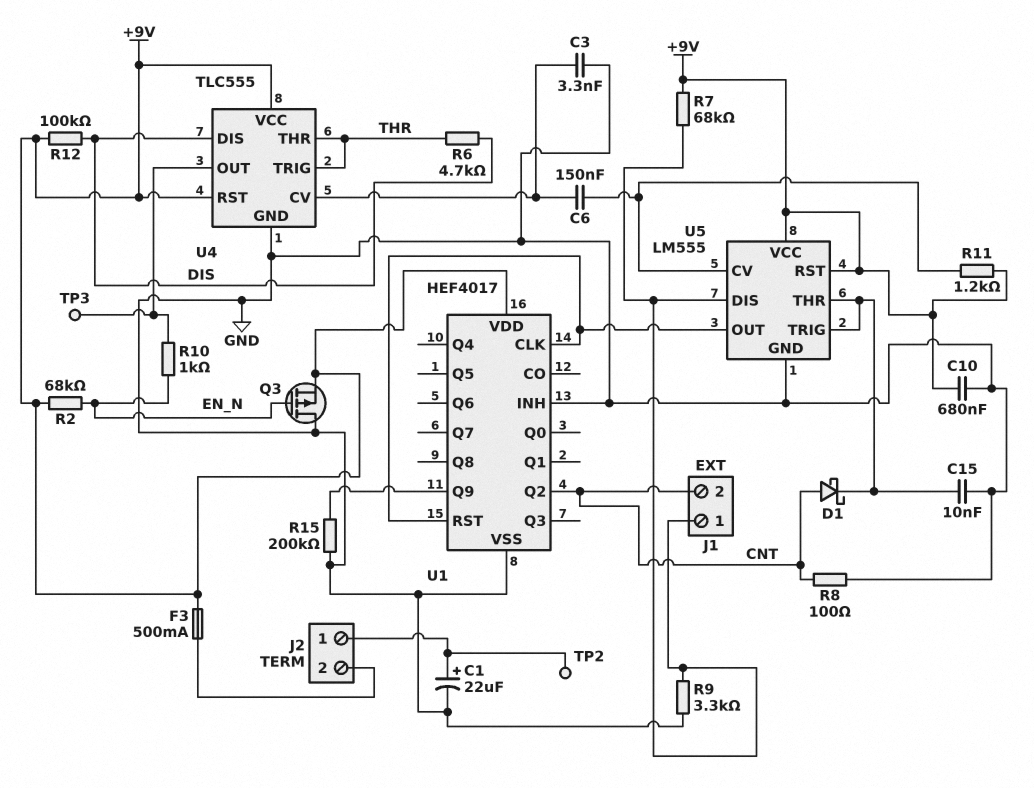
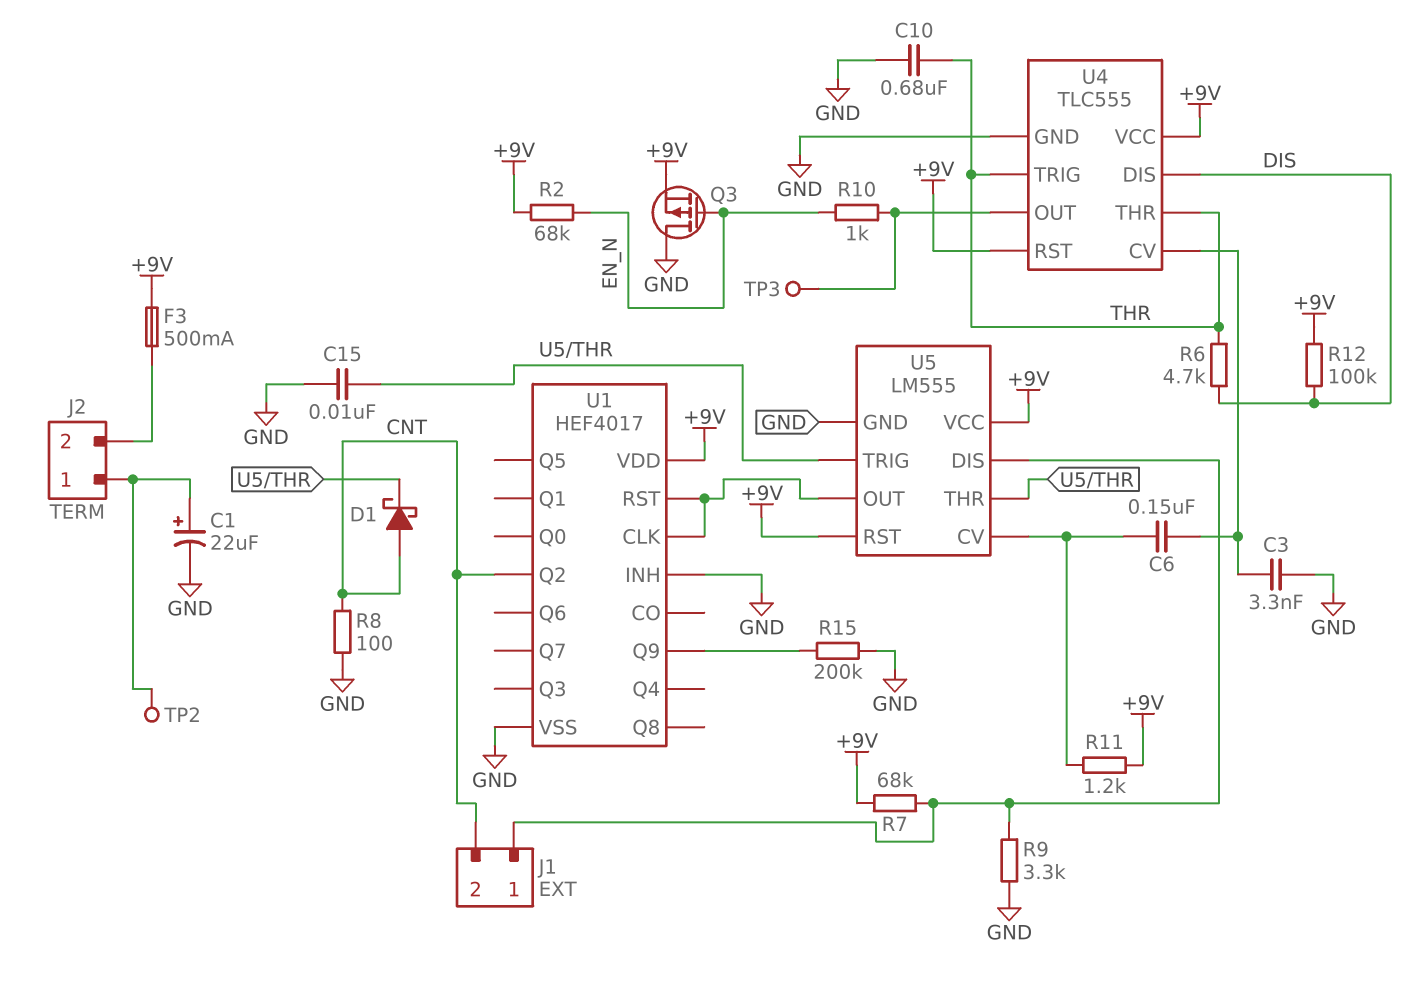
C10: 680nF (+9V, GND) -> 680nF (GND, THR)

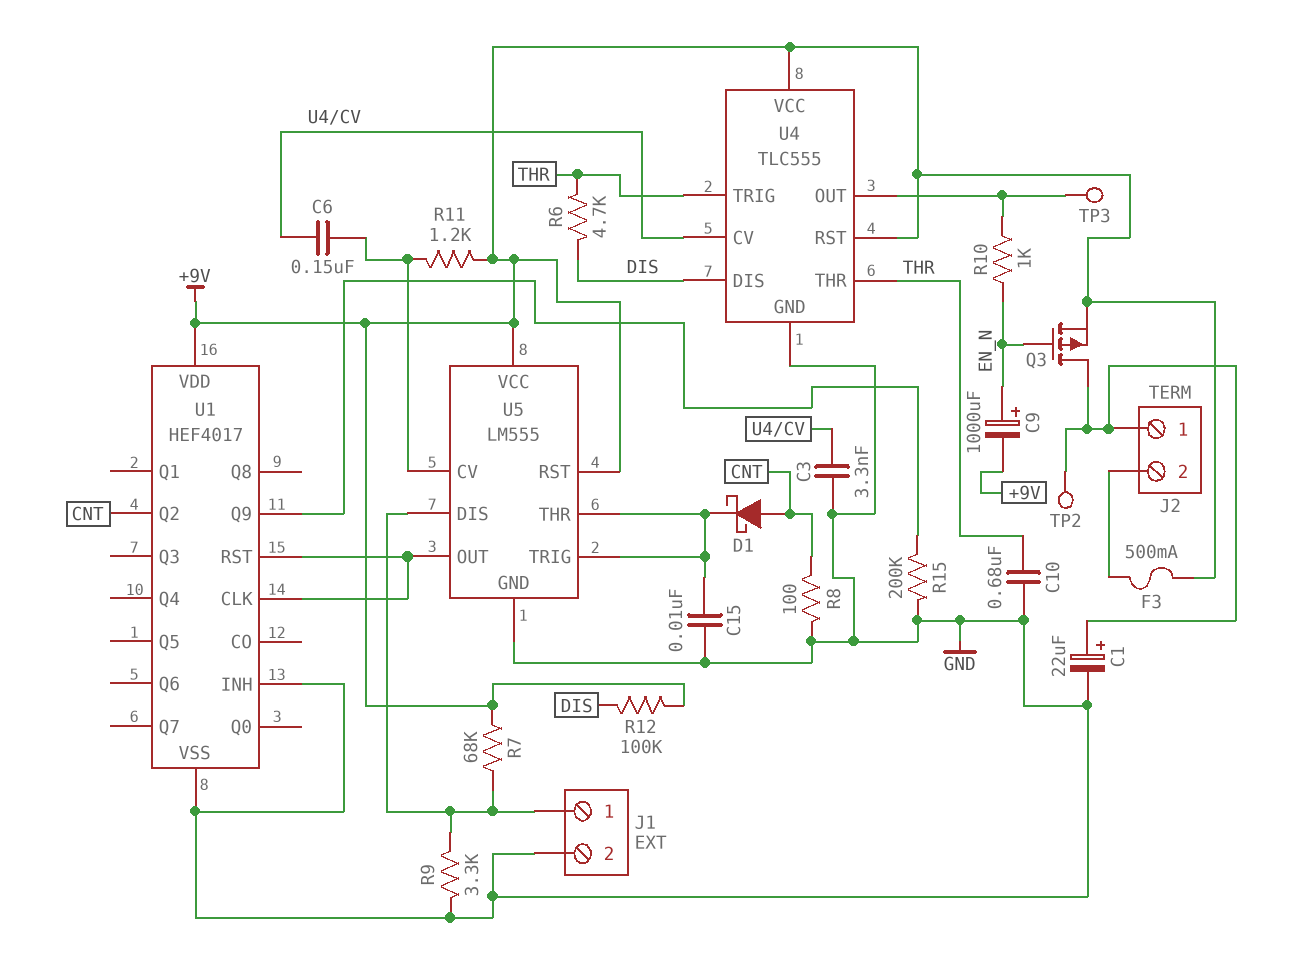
C9: none -> 1000uF (plus EN_N, minus +9V)
J1 pin 2: CNT -> GND
Q3: PMOS (G EN_N, D GND, S +9V) -> PMOS (G EN_N, D J2/1, S +9V)
R2: 68k (+9V, EN_N) -> none

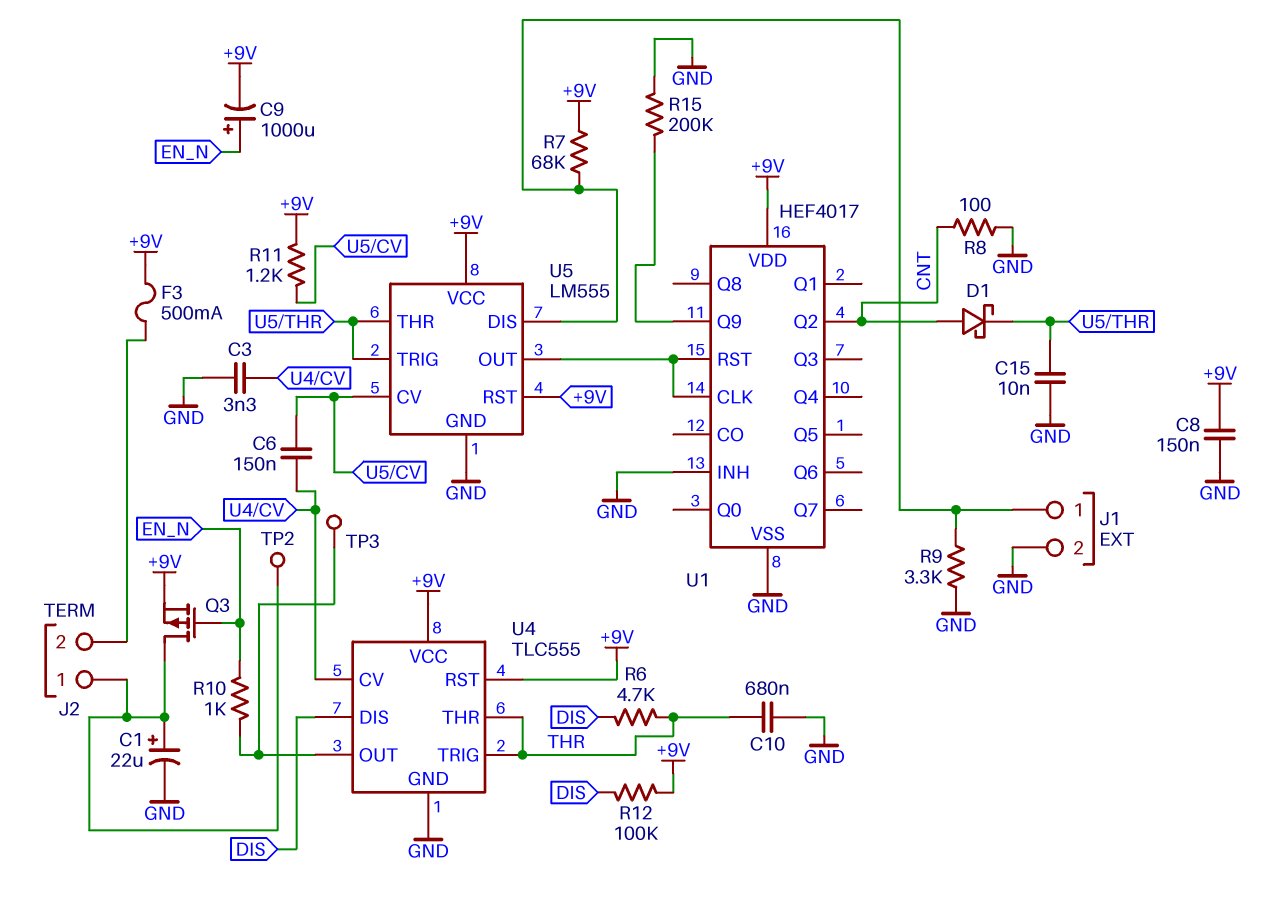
C8: none -> 150nF (+9V, GND)

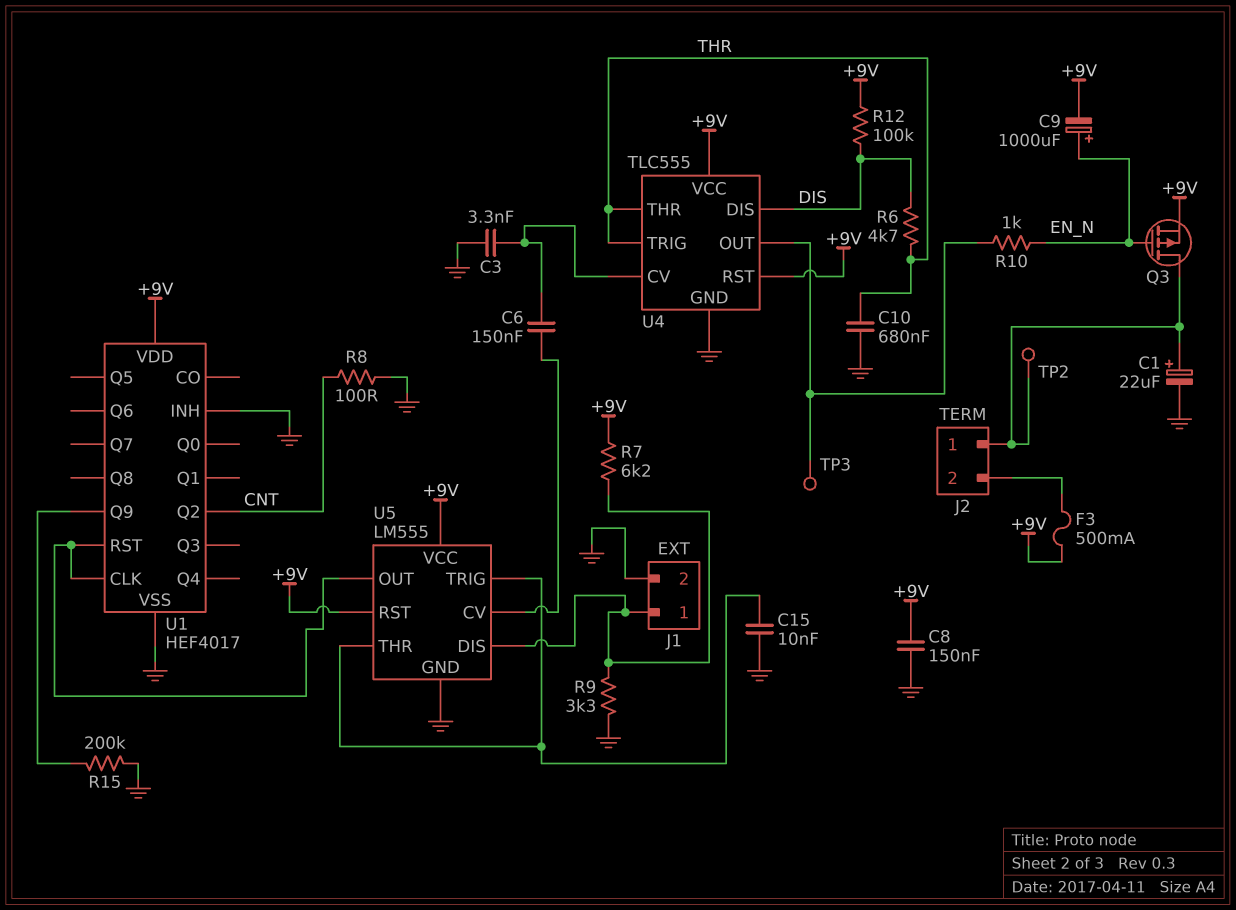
D1: schottky (A CNT, K U5/THR) -> none
R7: 68k (+9V, J1/1) -> 6.2k (+9V, J1/1)
R11: 1.2k (+9V, U5/CV) -> none

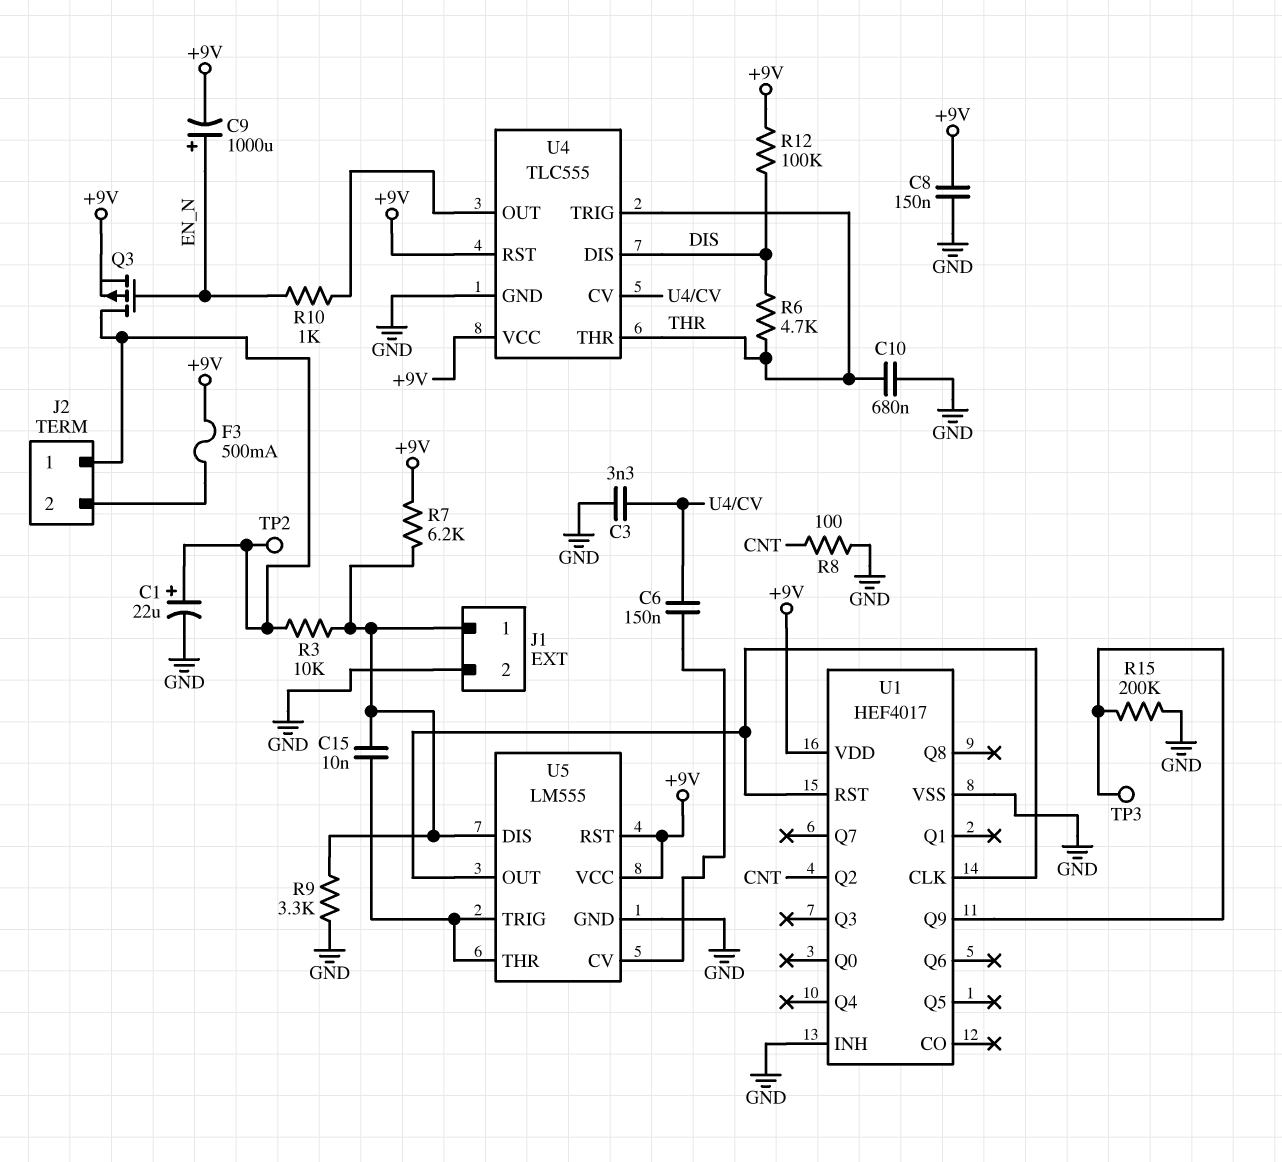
C15: 10nF (GND, U5/THR) -> 10nF (J1/1, U5/THR)
R3: none -> 10k (J1/1, J2/1)
TP3: test point (U4/OUT) -> test point (U1/Q9)

